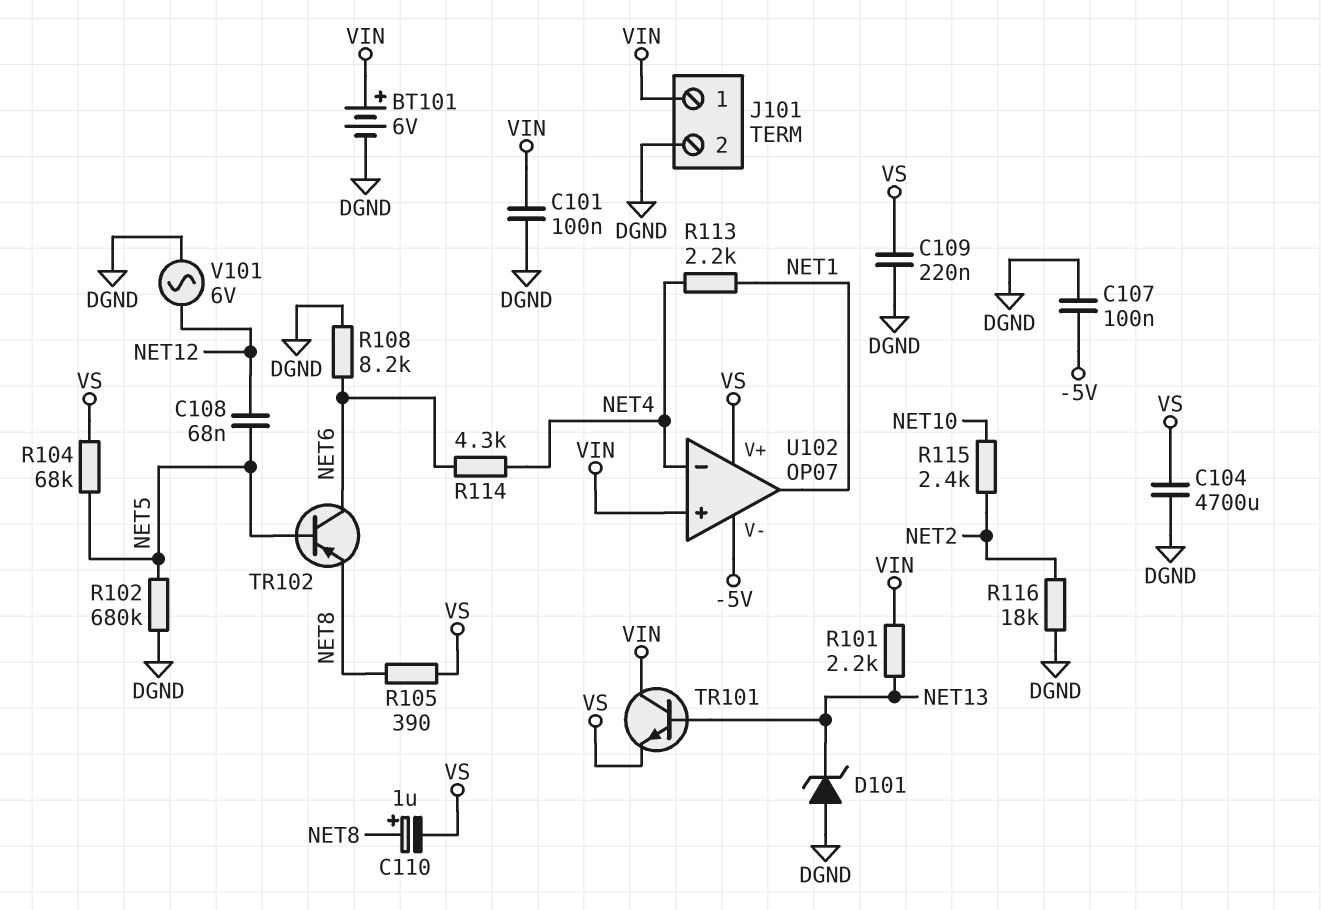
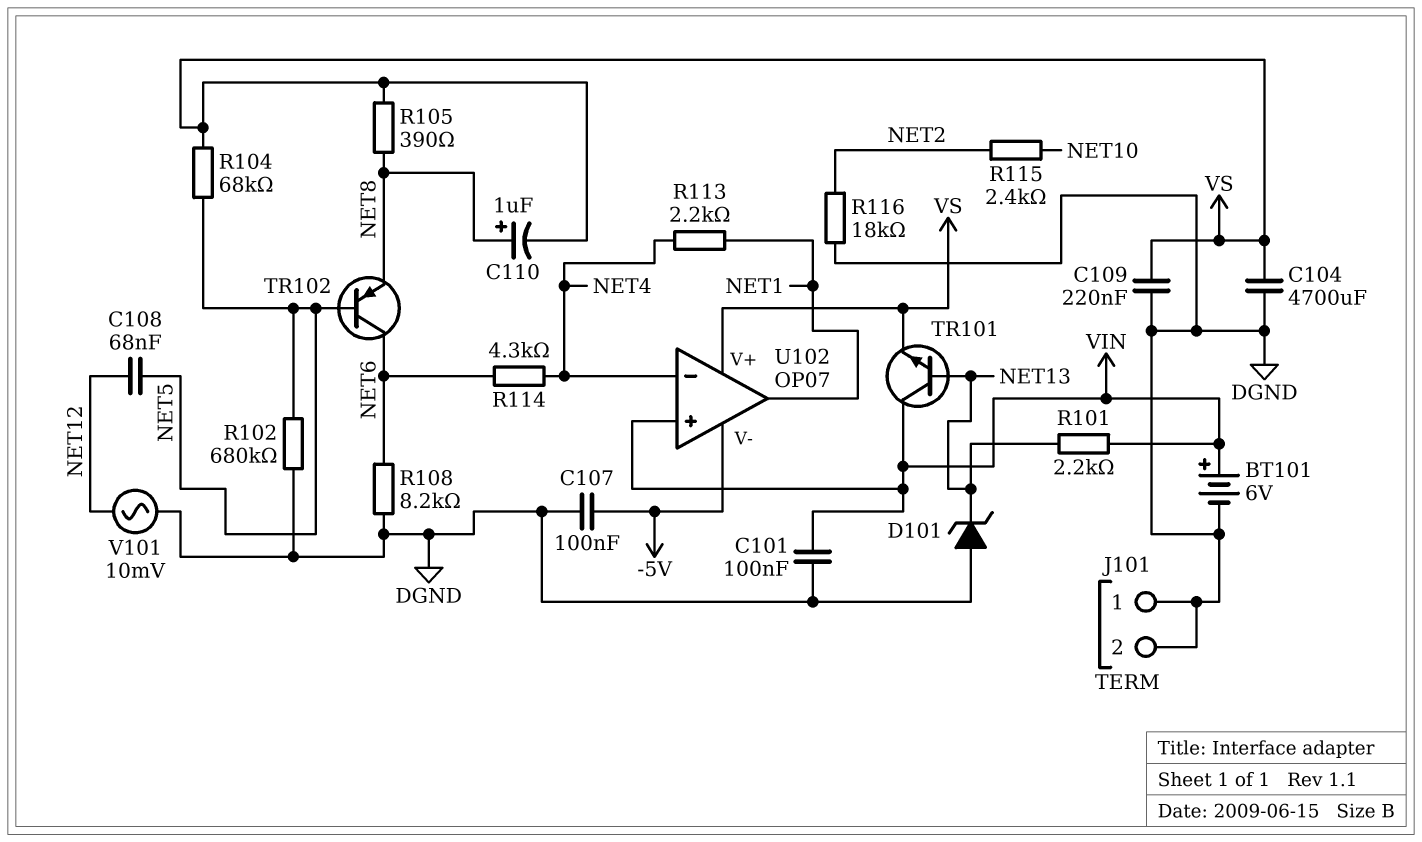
J101 pin 1: VIN -> DGND
V101: AC 6V (DGND, NET12) -> AC 10mV (DGND, NET12)

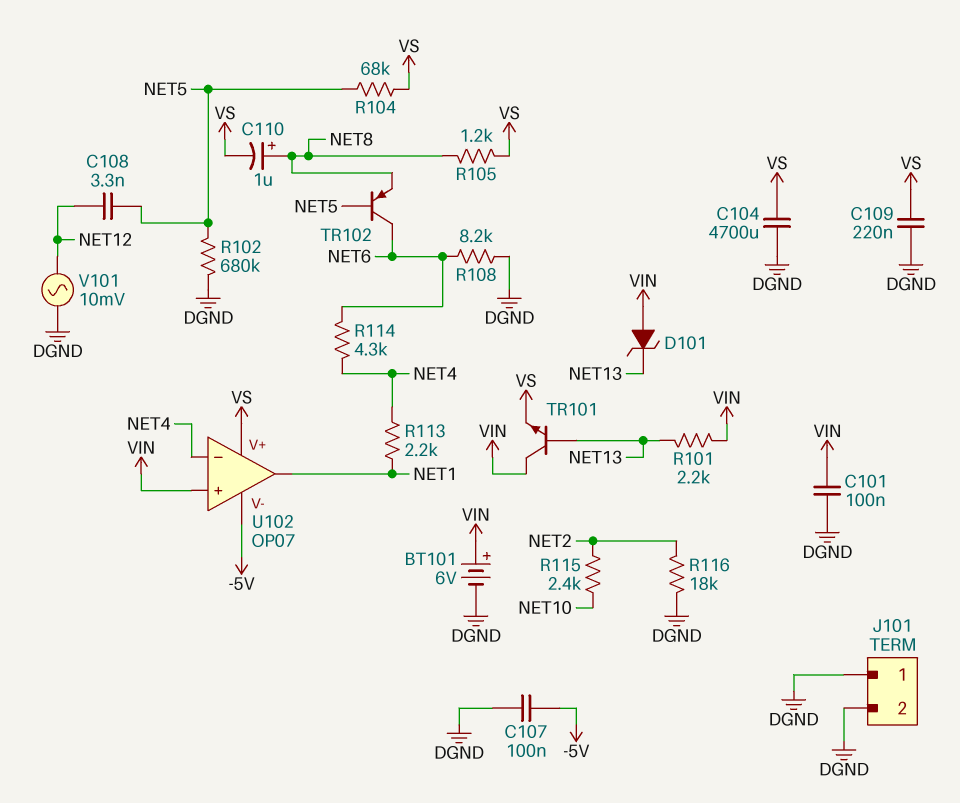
C108: 68nF (NET5, NET12) -> 3.3nF (NET5, NET12)
D101: zener (A DGND, K NET13) -> zener (A VIN, K NET13)
R105: 390 (NET8, VS) -> 1.2k (NET8, VS)

